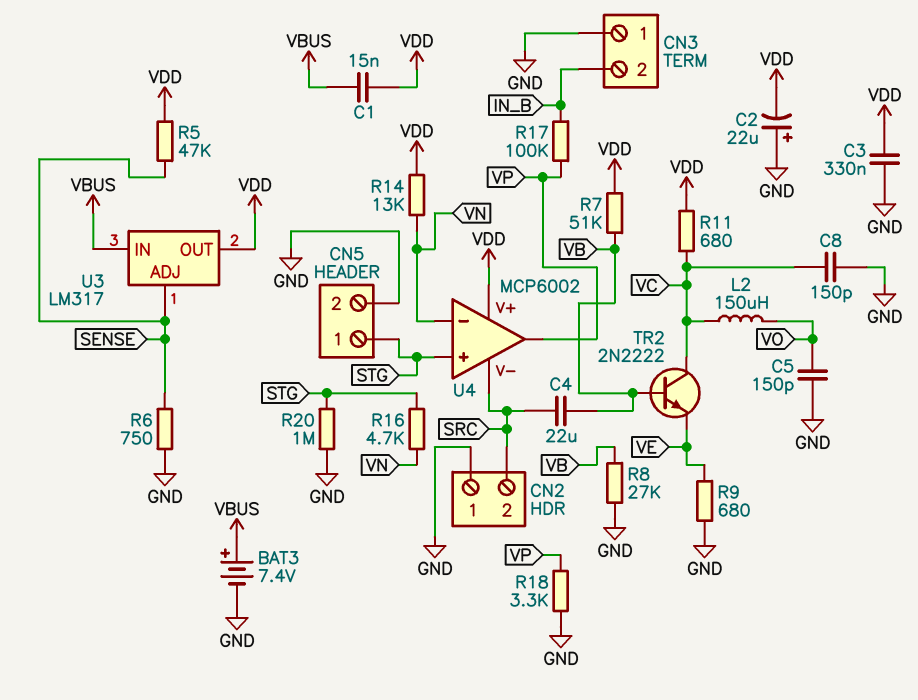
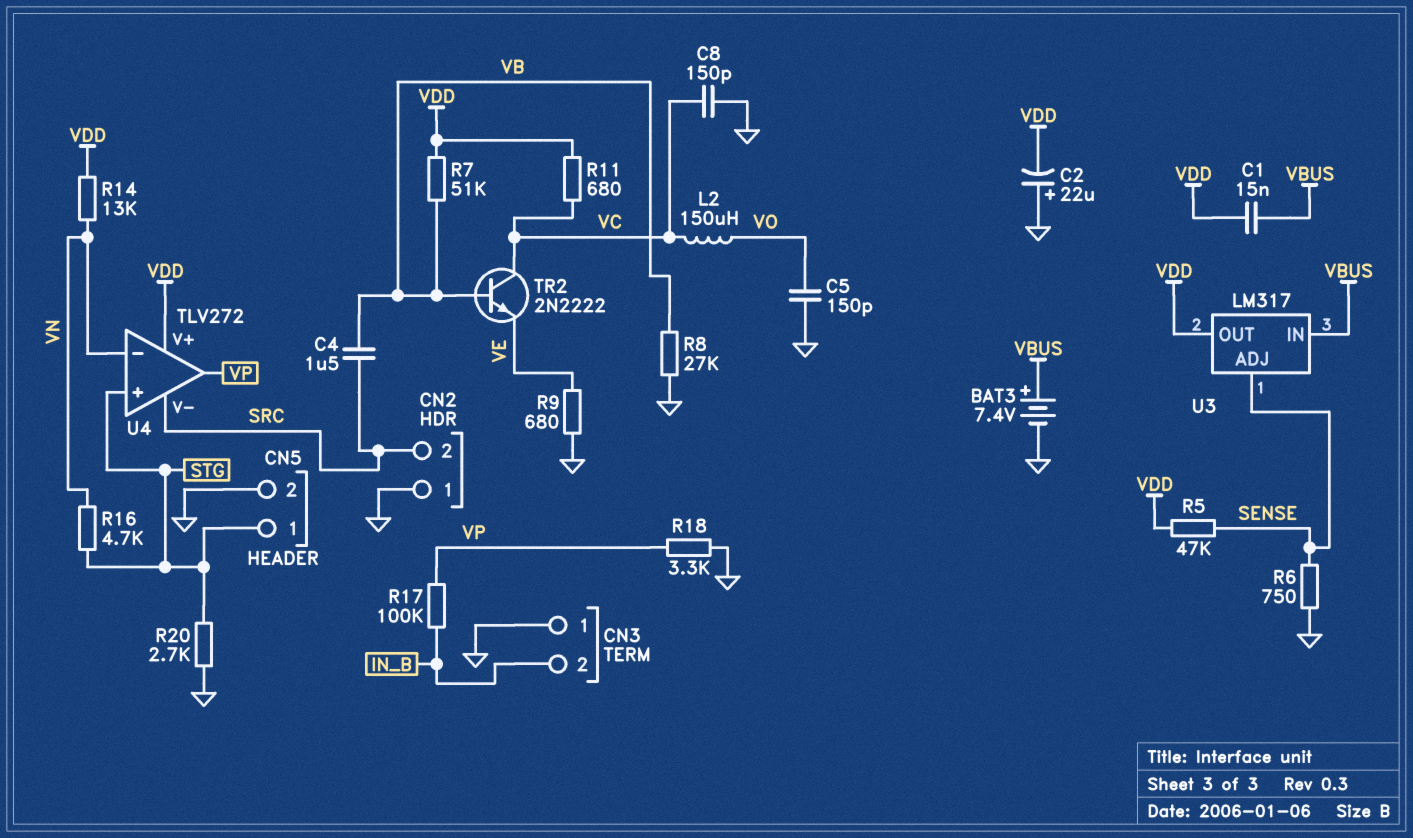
C3: 330nF (GND, VDD) -> none
C4: 22uF (SRC, VB) -> 1.5uF (SRC, VB)
R20: 1M (GND, STG) -> 2.7k (GND, STG)
U4: MCP6002 -> TLV272

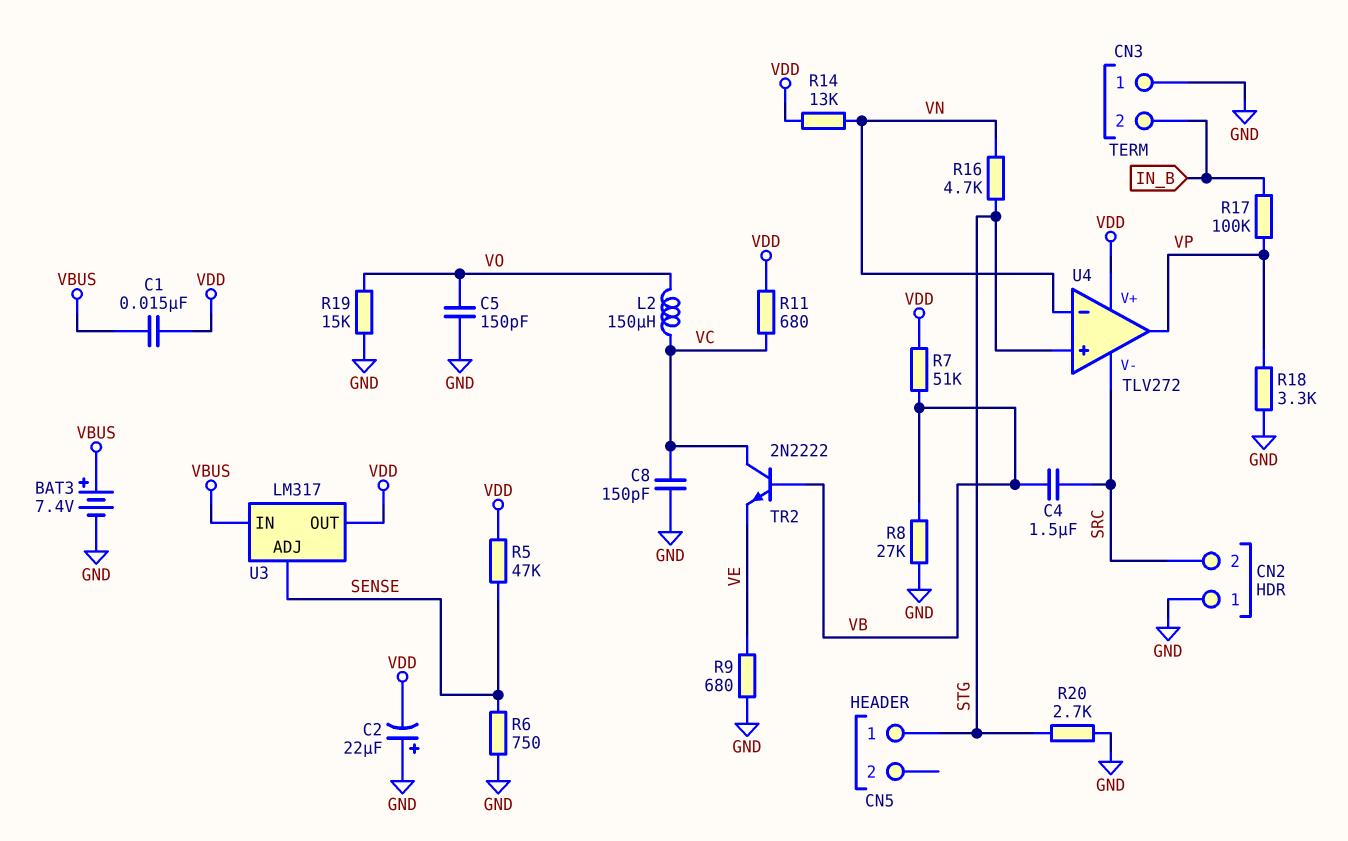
CN5 pin 2: GND -> none
R19: none -> 15k (GND, VO)

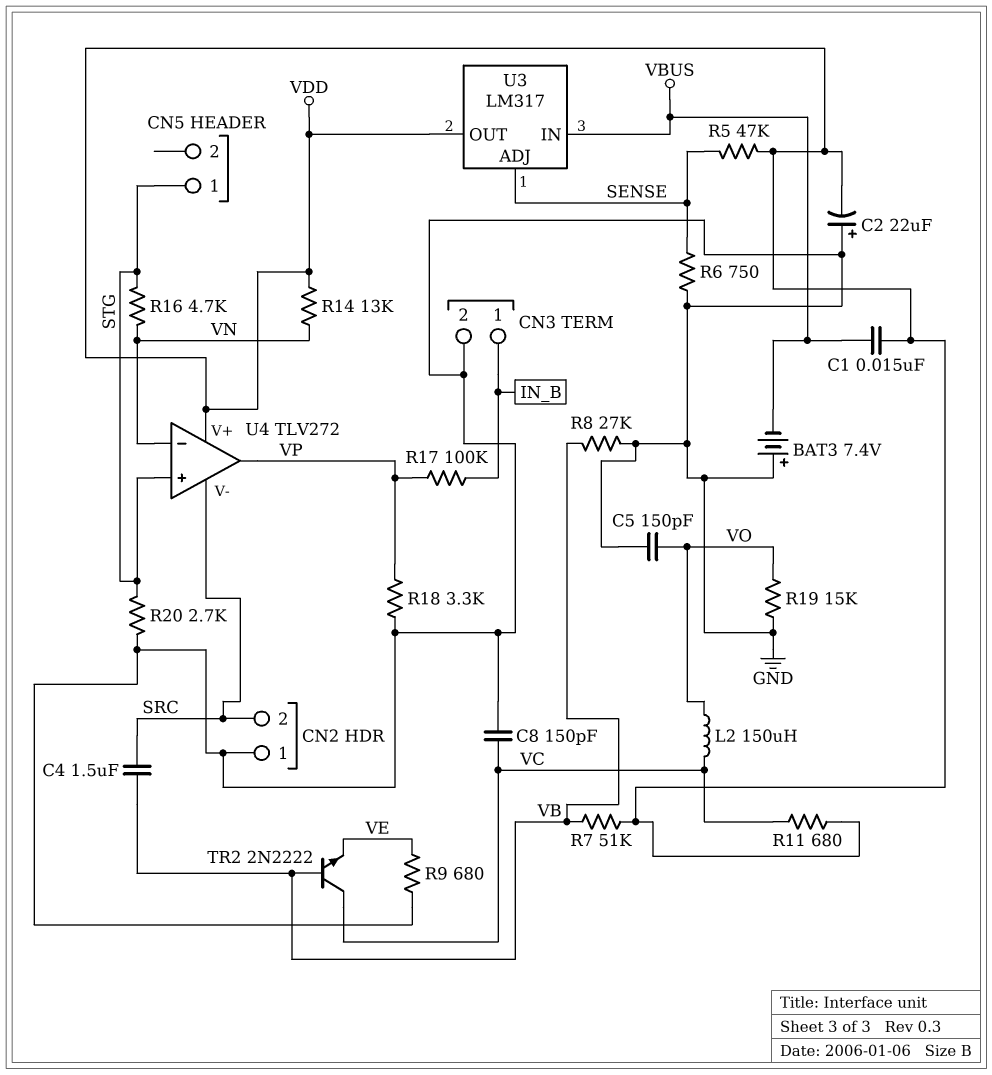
BAT3: 7.4V (plus VBUS, minus GND) -> 7.4V (plus GND, minus VBUS)
CN3 pin 1: GND -> IN_B
CN3 pin 2: IN_B -> GND

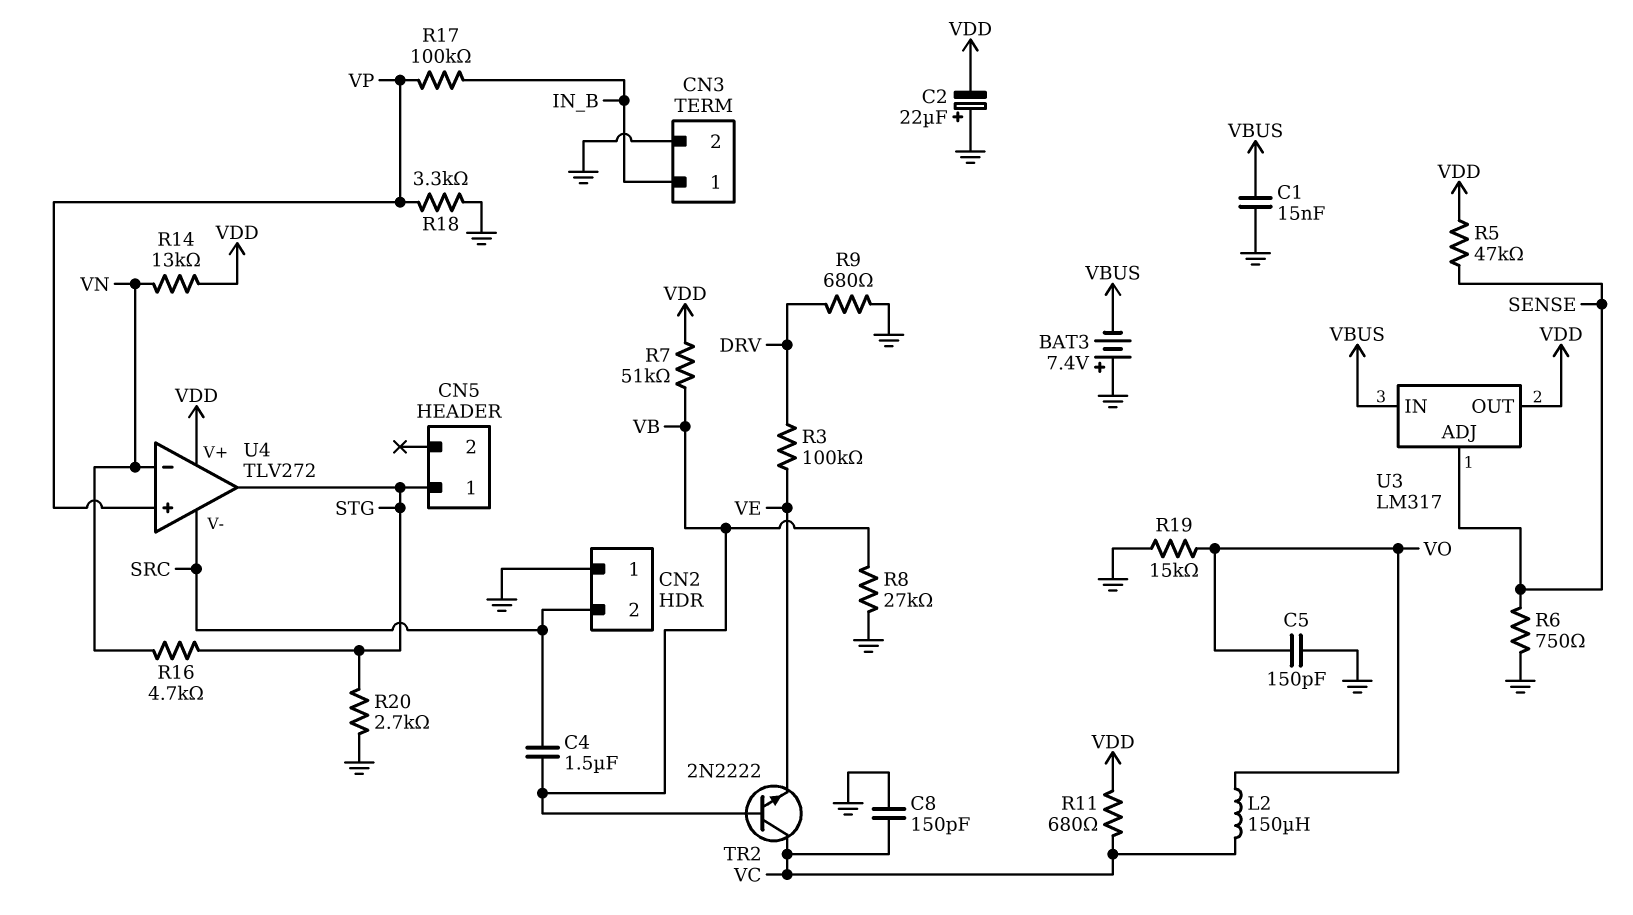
C1: 15nF (VBUS, VDD) -> 15nF (GND, VBUS)
R3: none -> 100k (DRV, VE)
R9: 680 (GND, VE) -> 680 (DRV, GND)
U4 pin in+: STG -> VP
U4 pin out: VP -> STG

